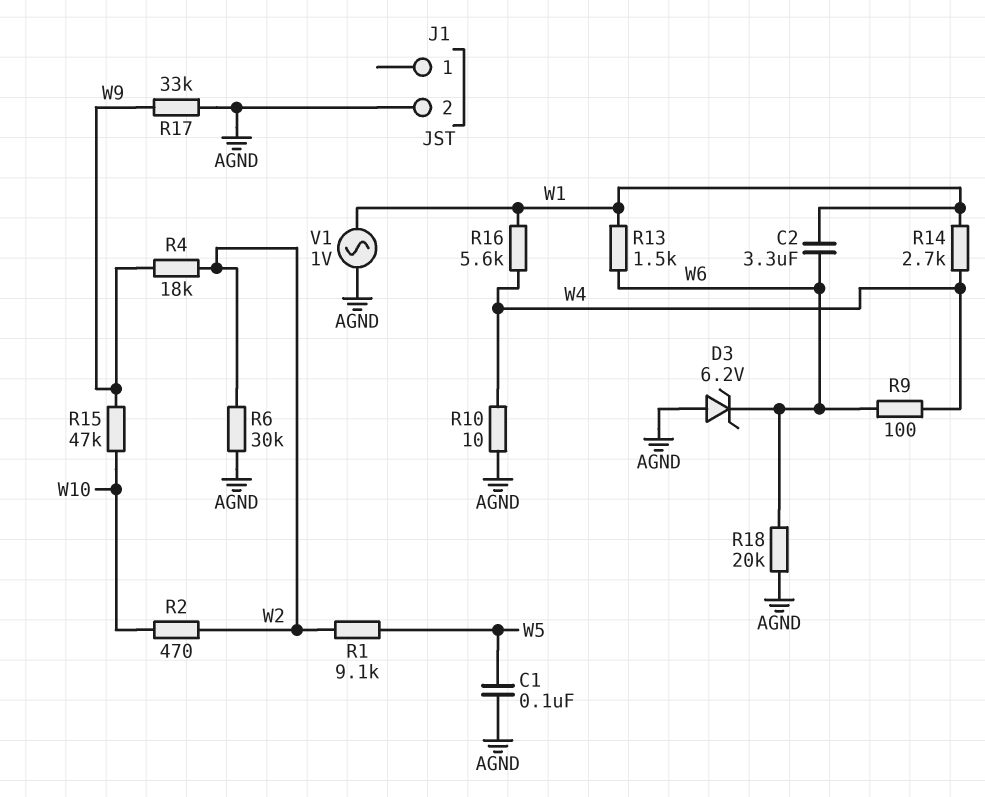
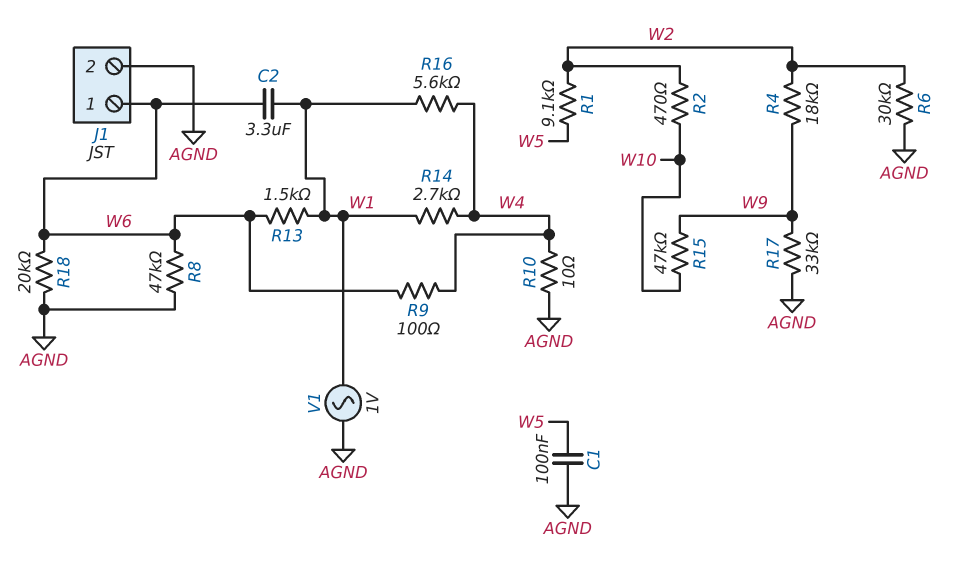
D3: zener 6.2V (A AGND, K W6) -> none
J1 pin 1: none -> W6
R8: none -> 47k (AGND, W6)

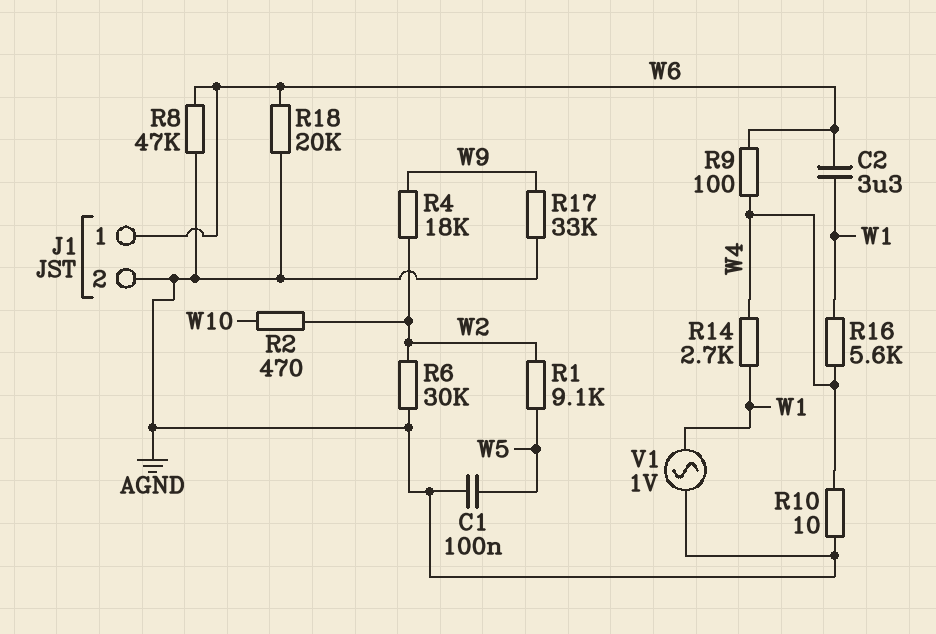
R13: 1.5k (W1, W6) -> none
R15: 47k (W9, W10) -> none

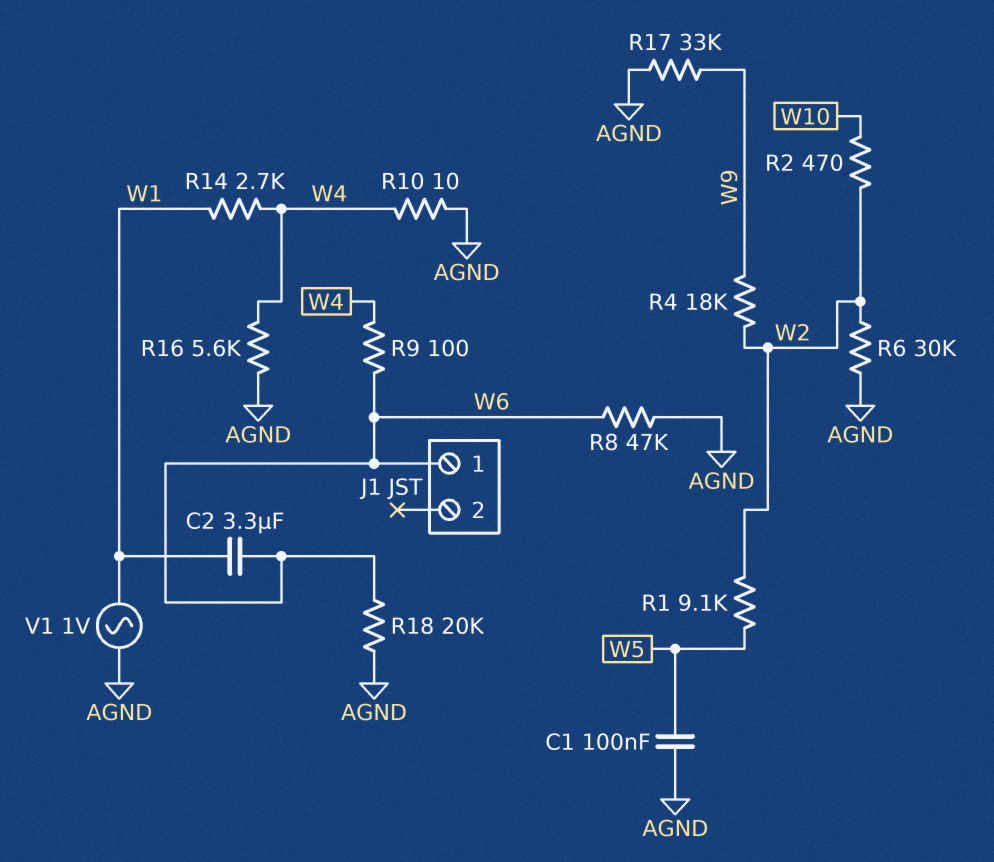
J1 pin 2: AGND -> none
R16: 5.6k (W1, W4) -> 5.6k (AGND, W4)

